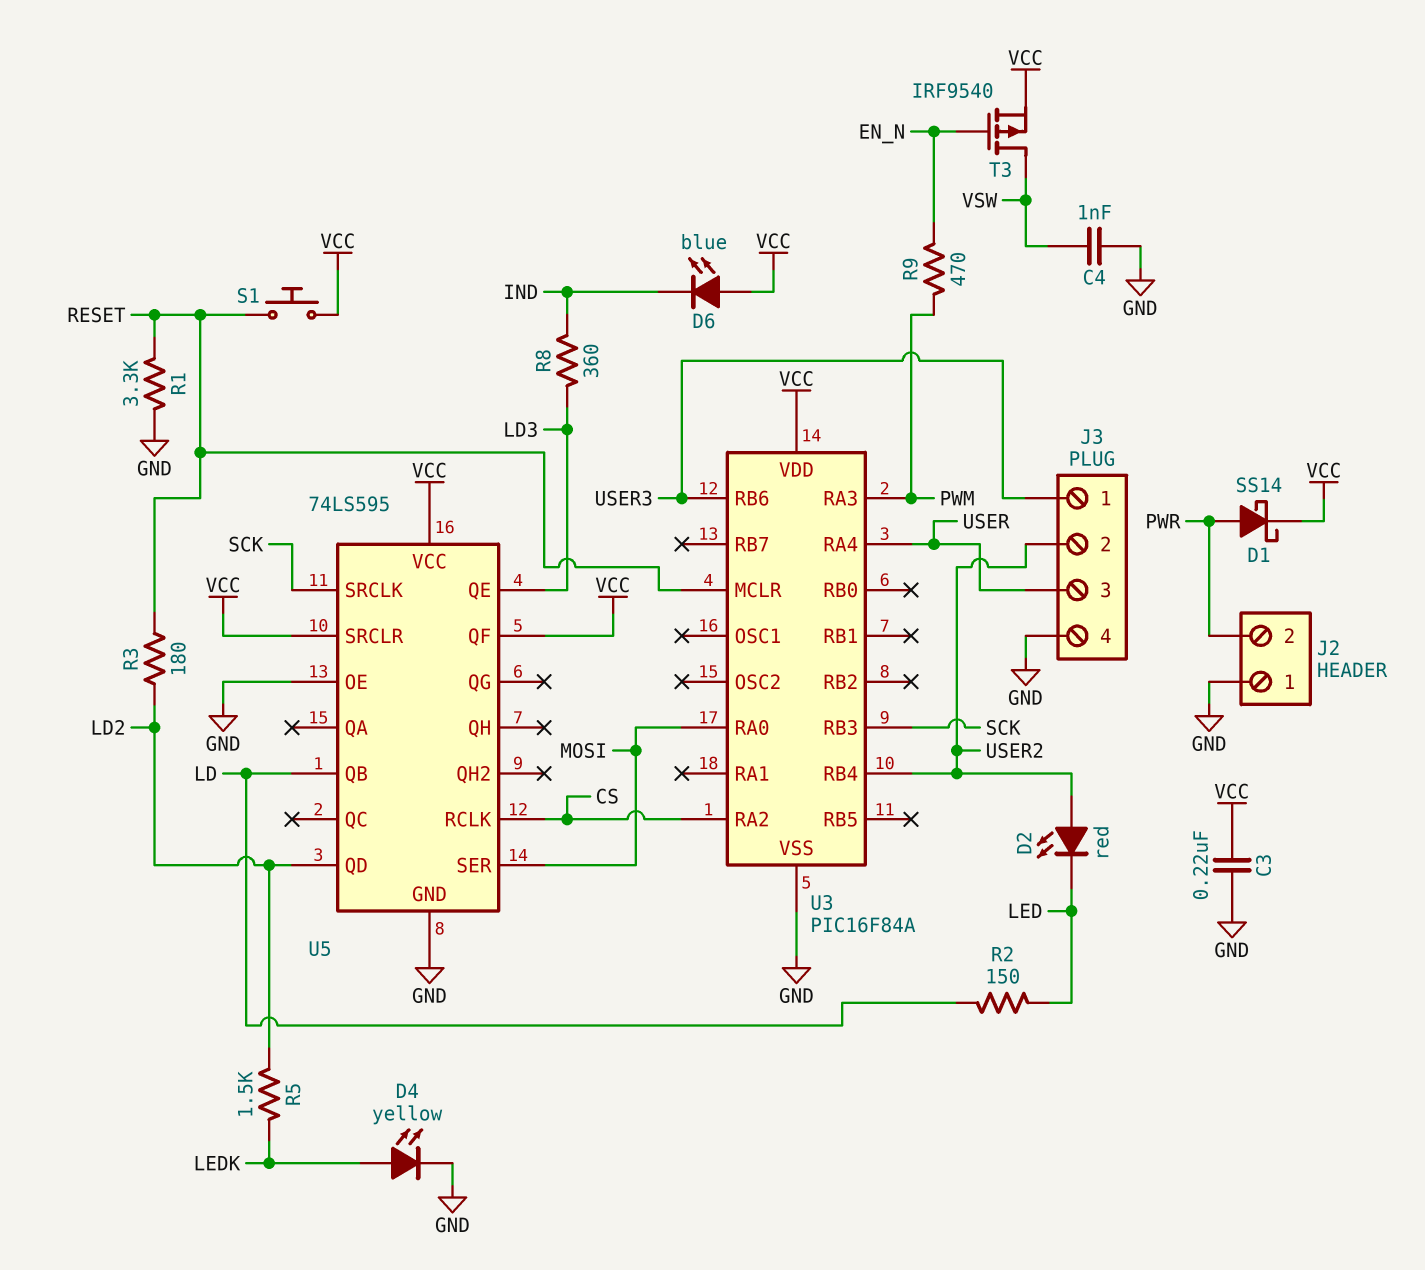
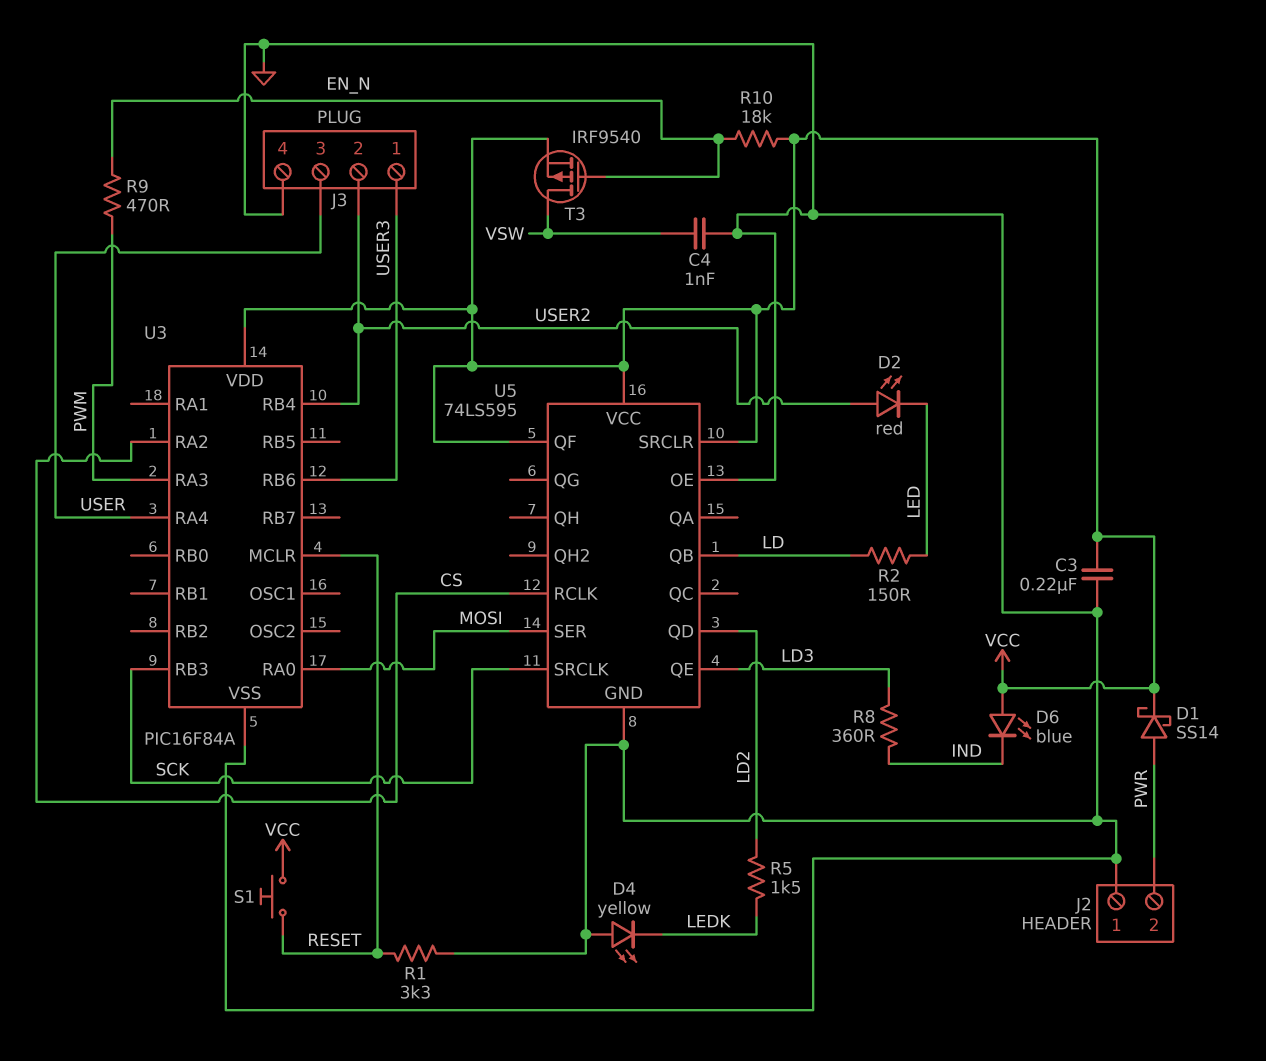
D4: LED yellow (A LEDK, K GND) -> LED yellow (A GND, K LEDK)
R3: 180 (LD2, RESET) -> none
R10: none -> 18k (EN_N, VCC)

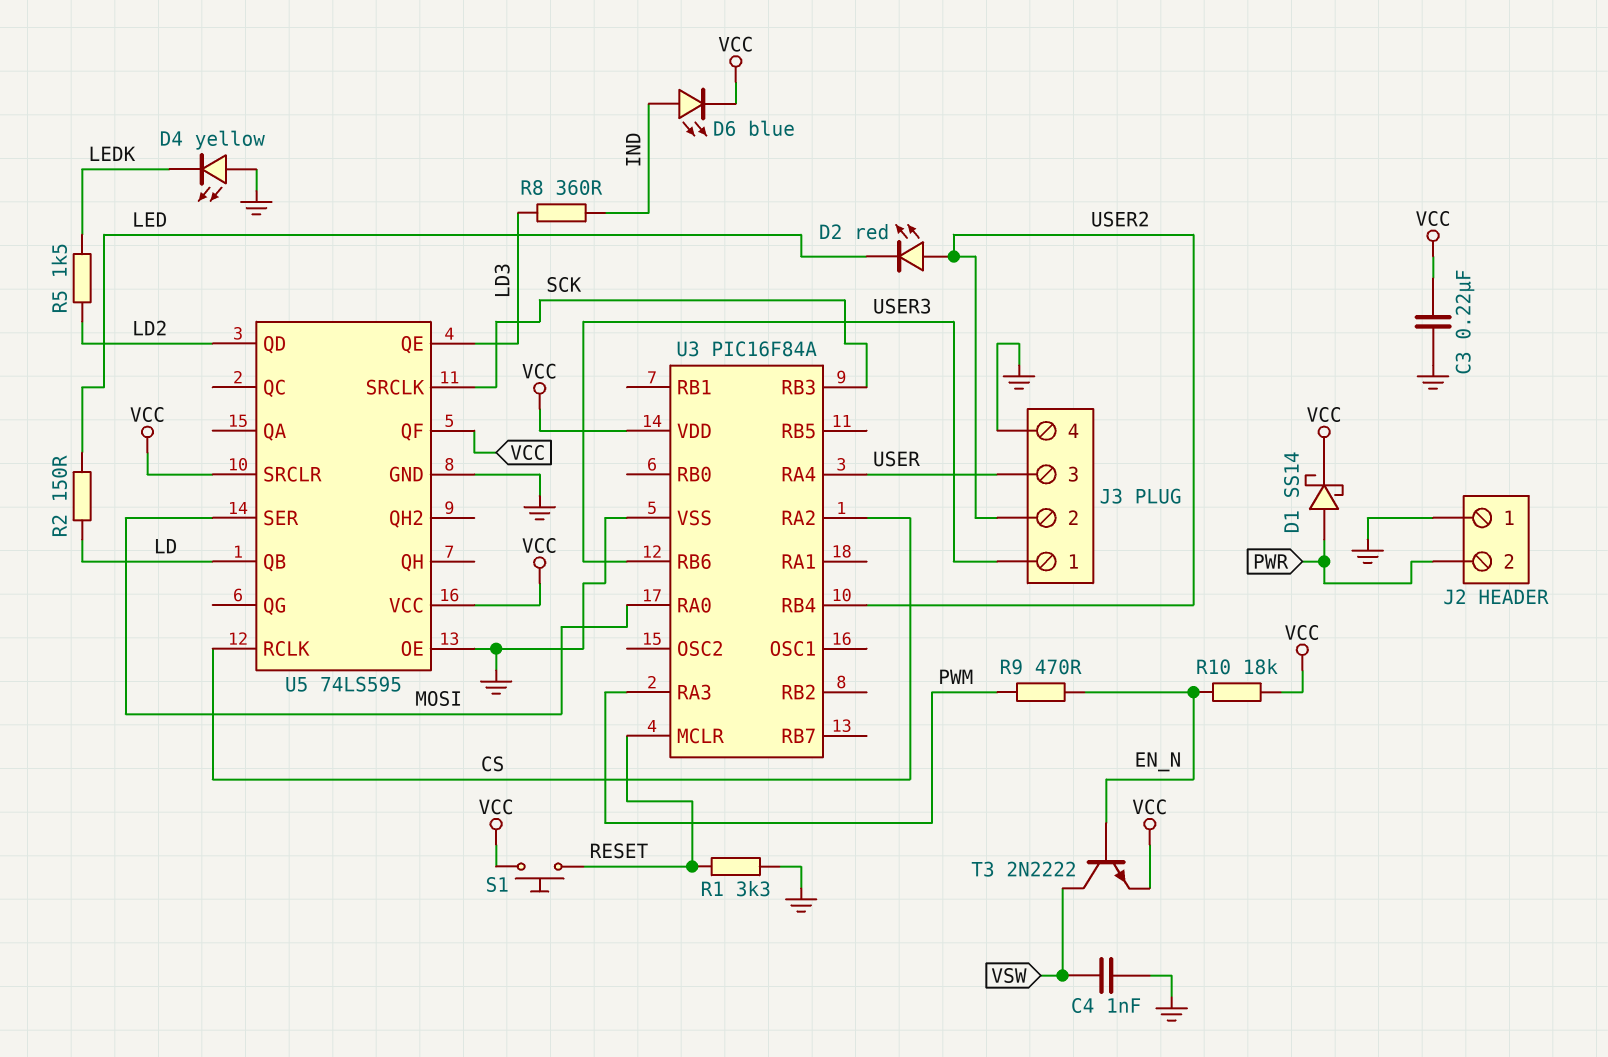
D6: LED blue (A VCC, K IND) -> LED blue (A IND, K VCC)
T3: PMOS IRF9540 (G EN_N, D VSW, S VCC) -> NPN 2N2222 (B EN_N, C VSW, E VCC)

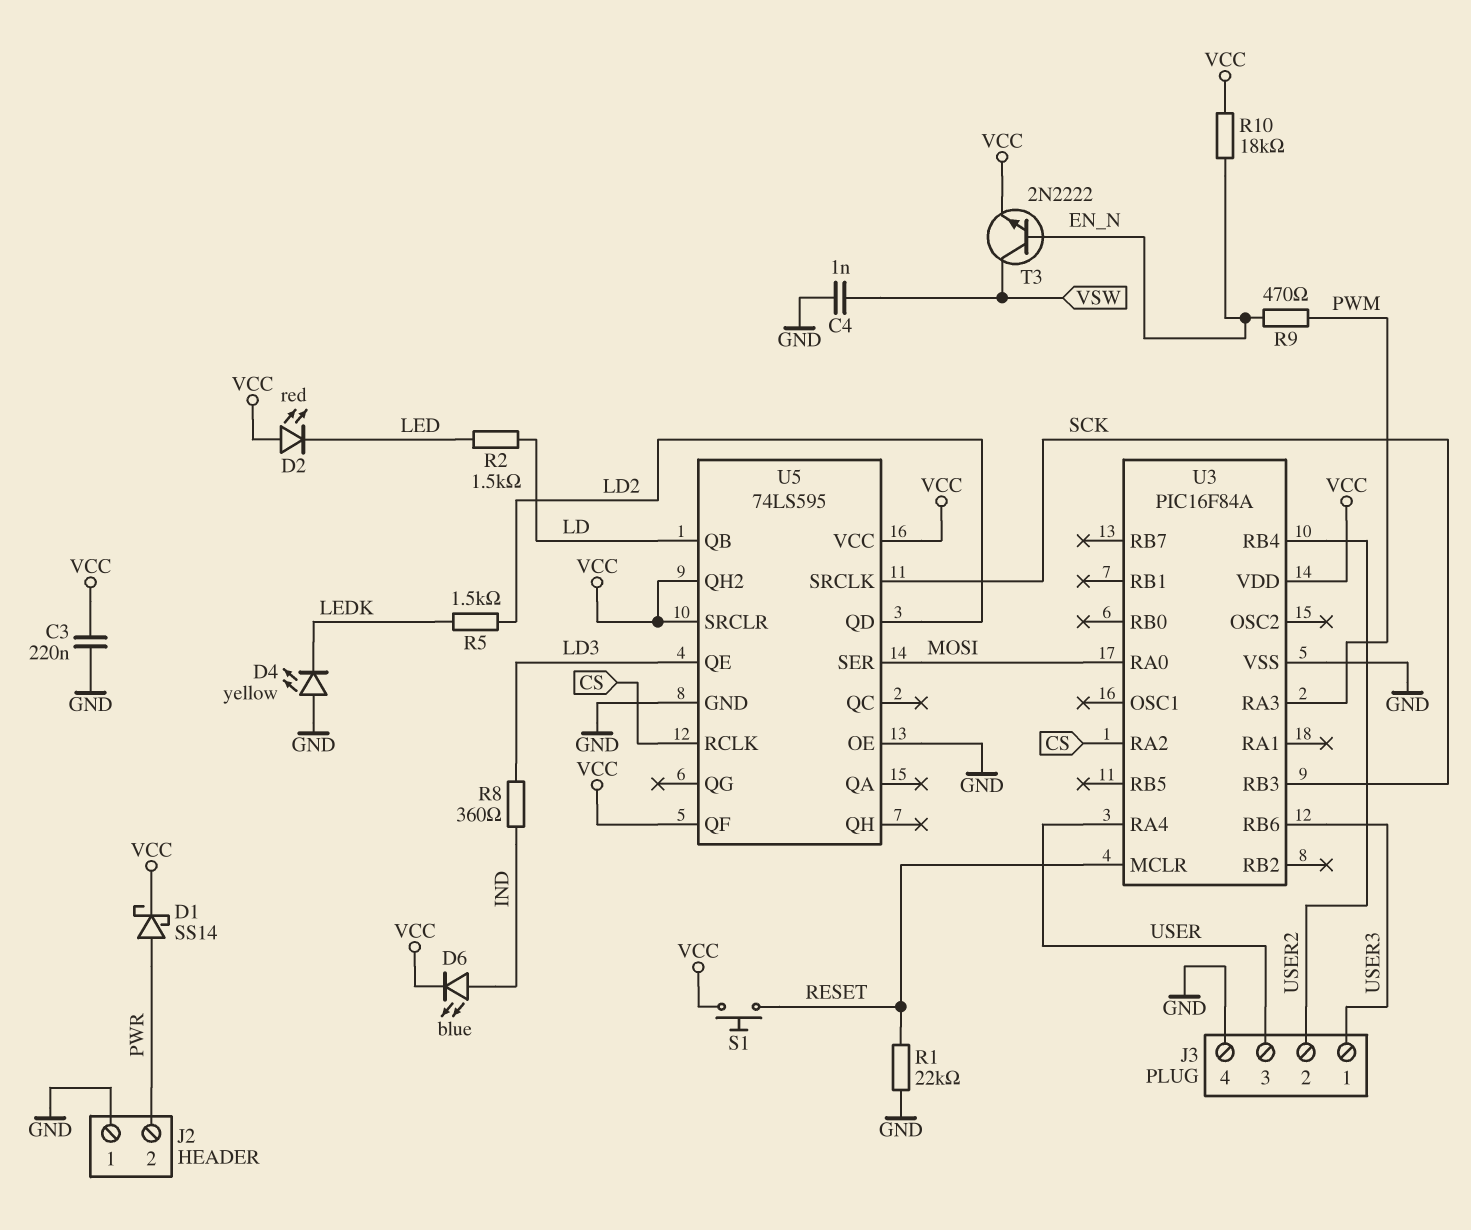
D2: LED red (A USER2, K LED) -> LED red (A VCC, K LED)
R1: 3.3k (GND, RESET) -> 22k (GND, RESET)
R2: 150 (LD, LED) -> 1.5k (LD, LED)
U5 pin QH2: none -> VCC

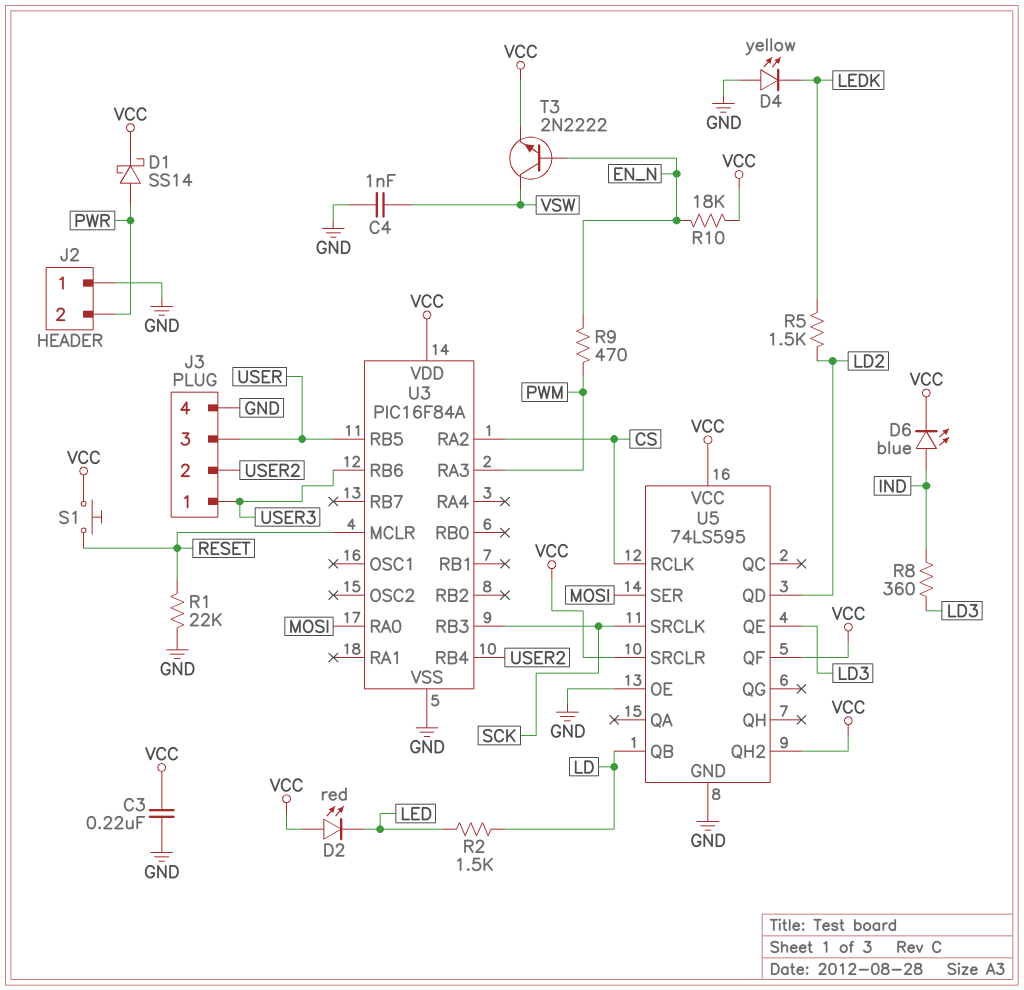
U3 pin RA4: USER -> none
U3 pin RB5: none -> USER

